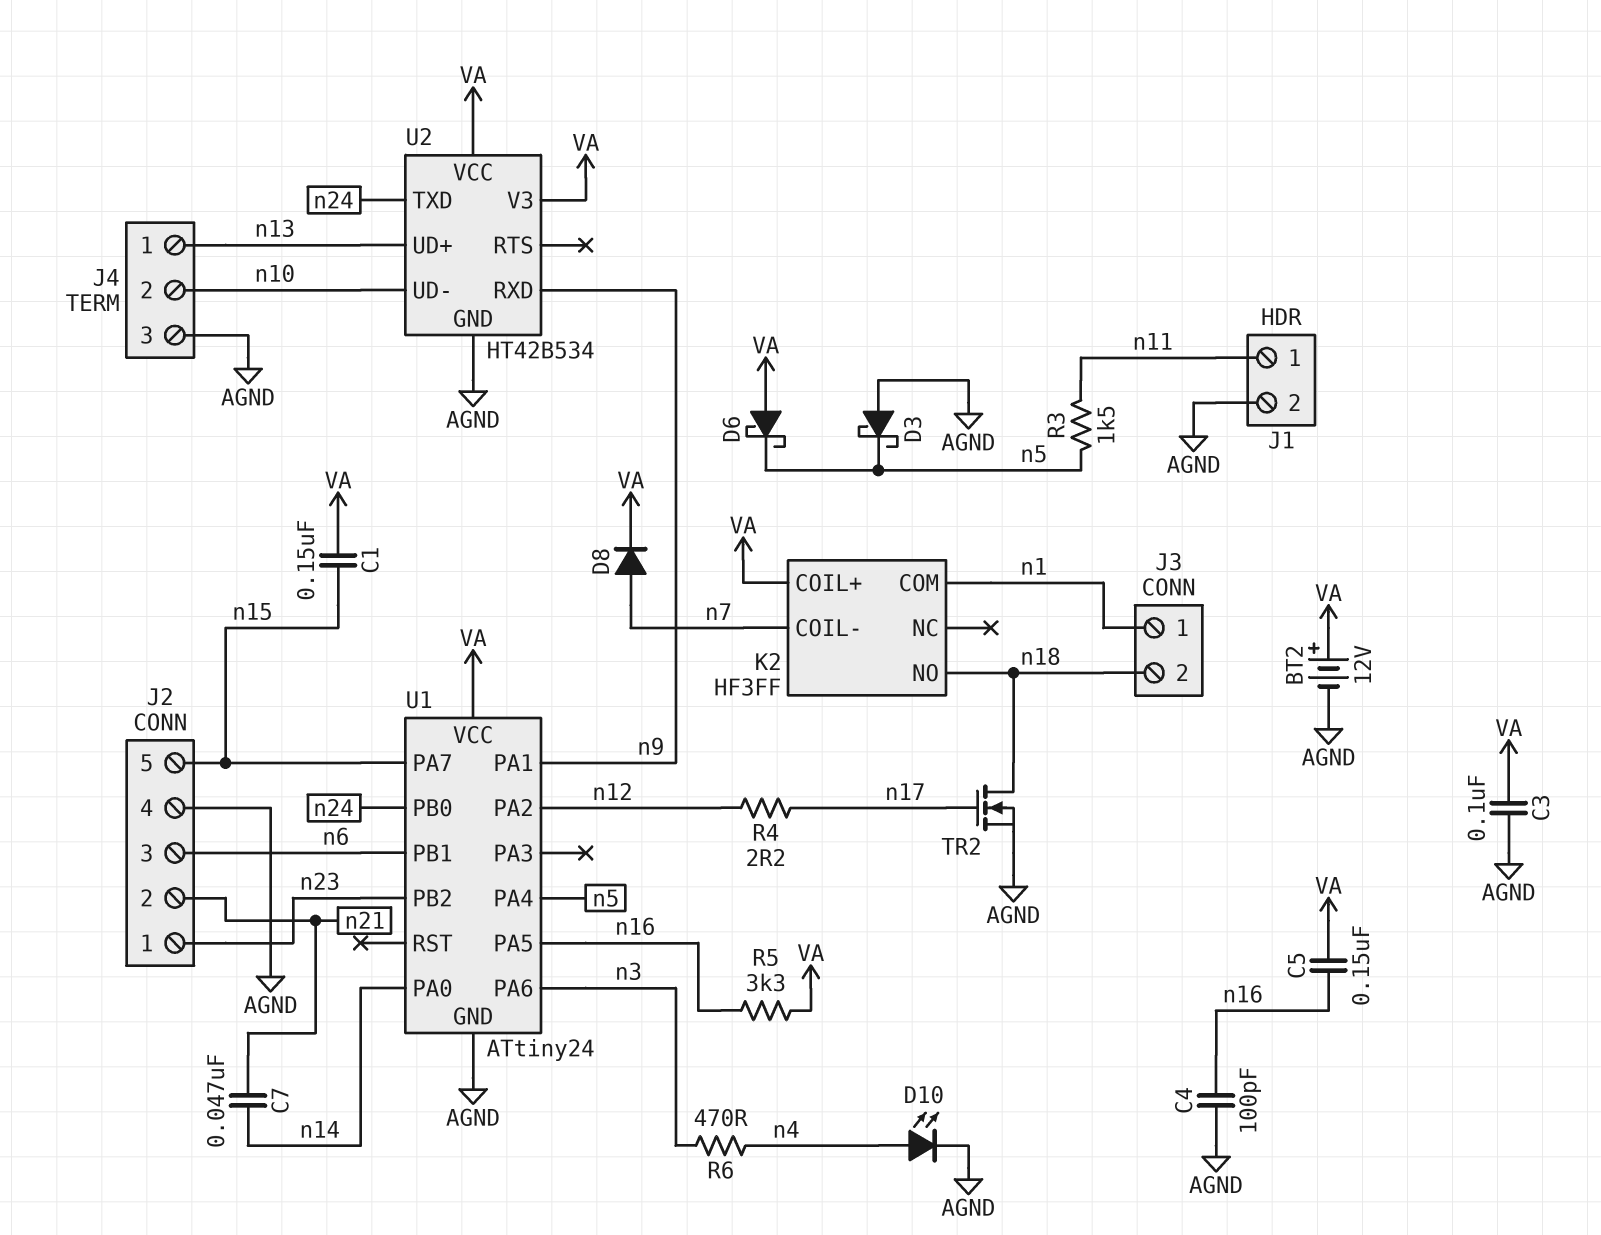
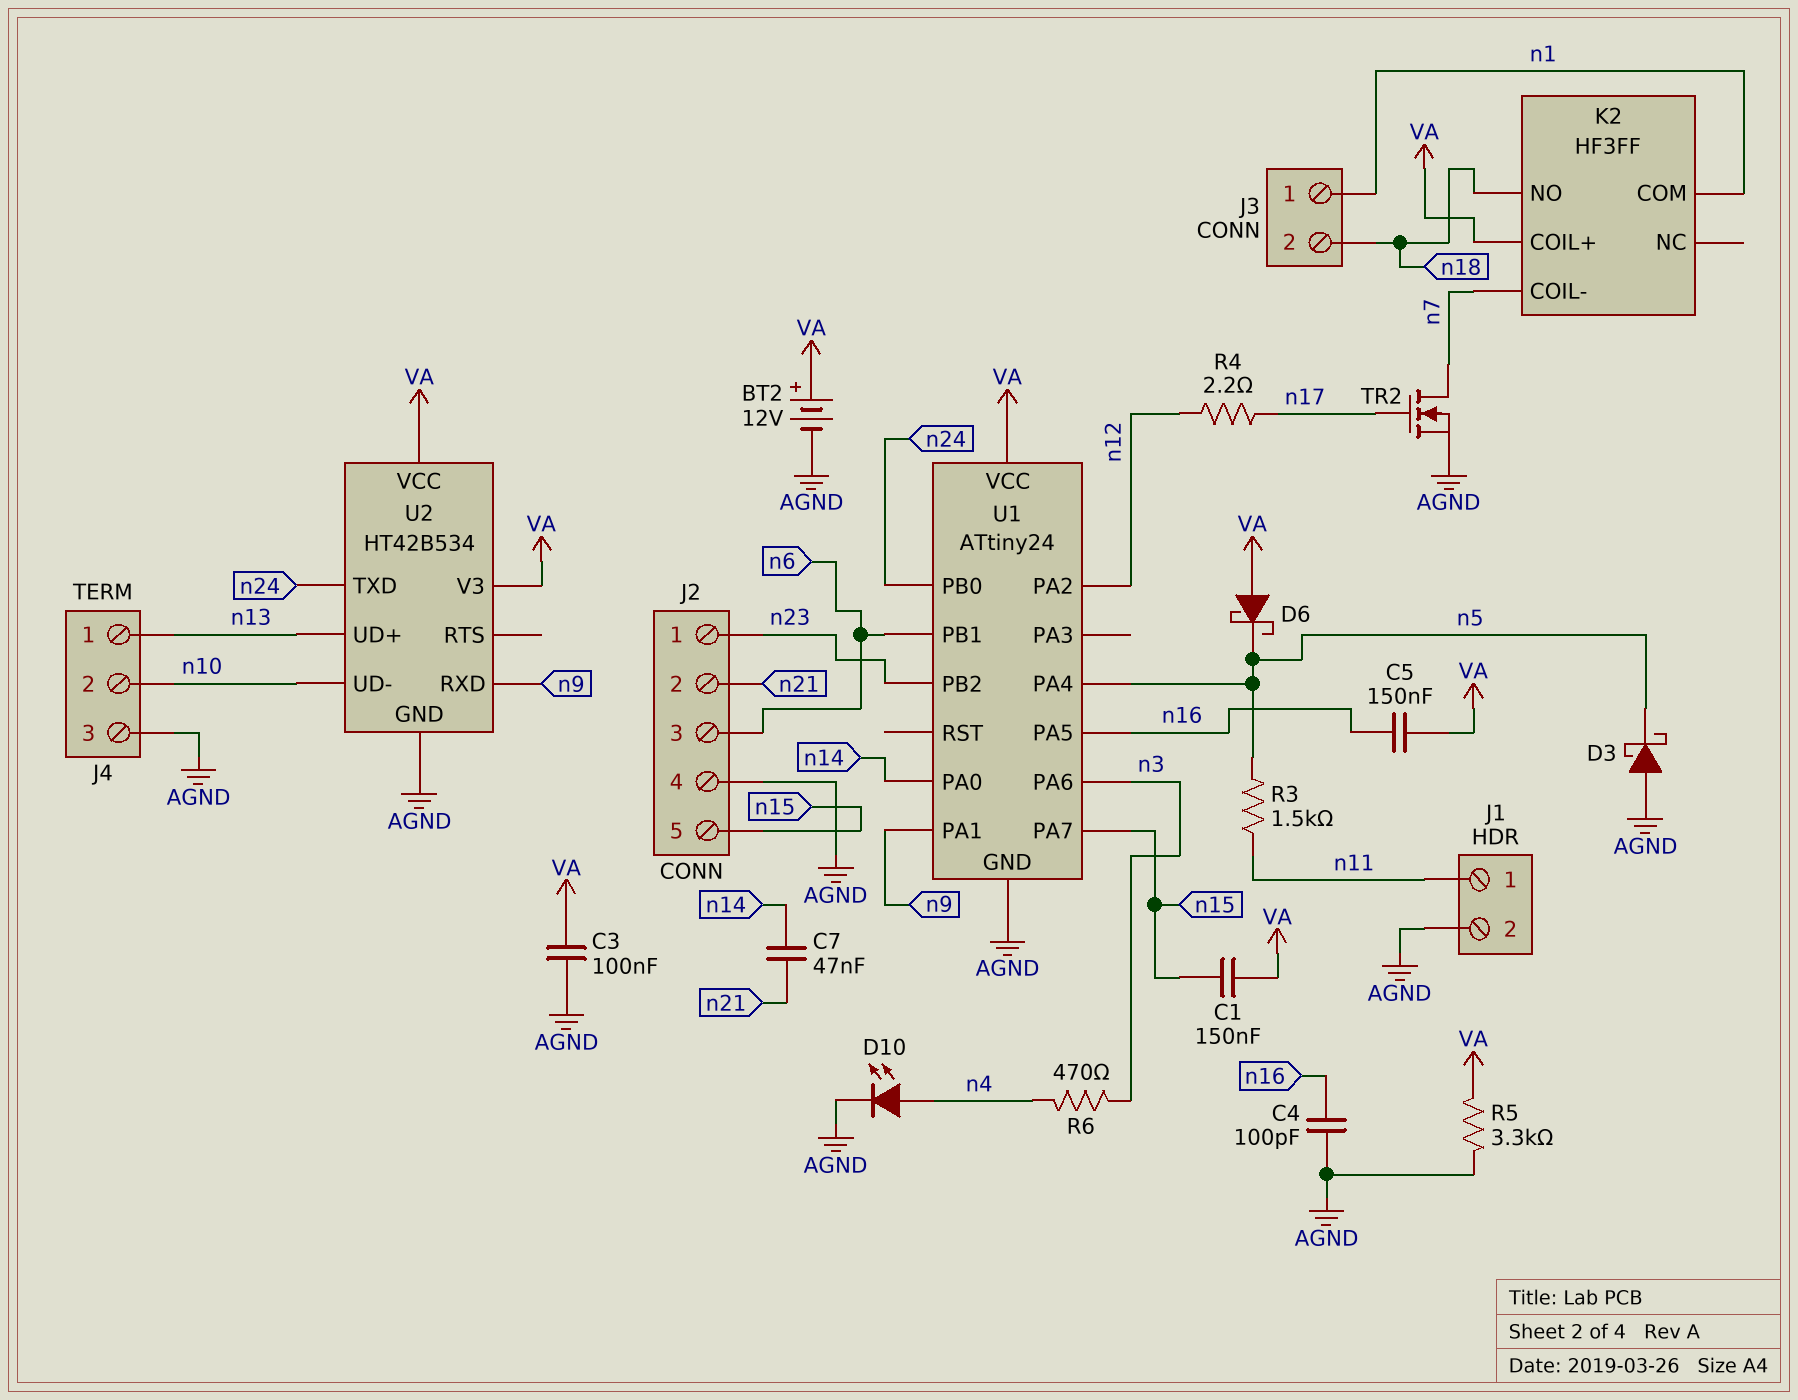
D8: diode (A n7, K VA) -> none
R5: 3.3k (VA, n16) -> 3.3k (AGND, VA)
TR2: NMOS (G n17, D n18, S AGND) -> NMOS (G n17, D n7, S AGND)

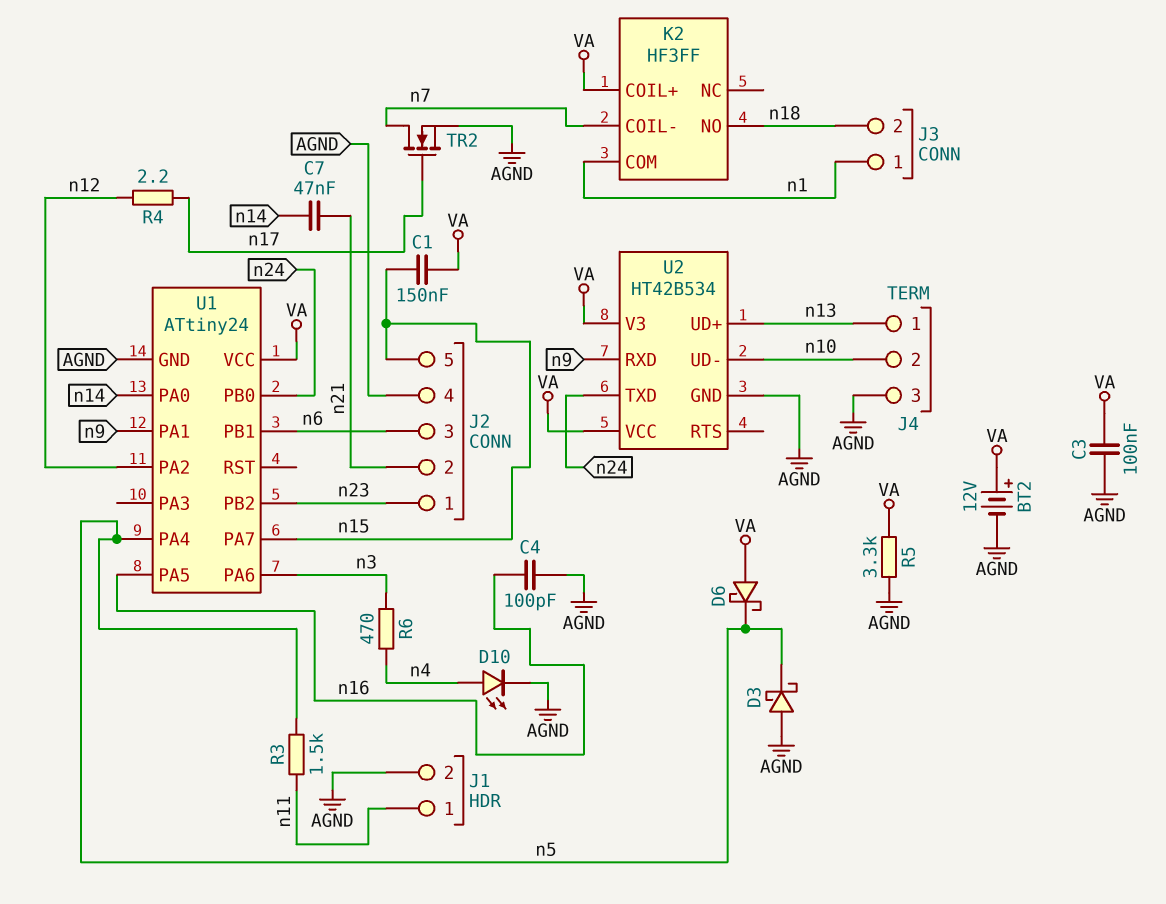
C5: 150nF (VA, n16) -> none

